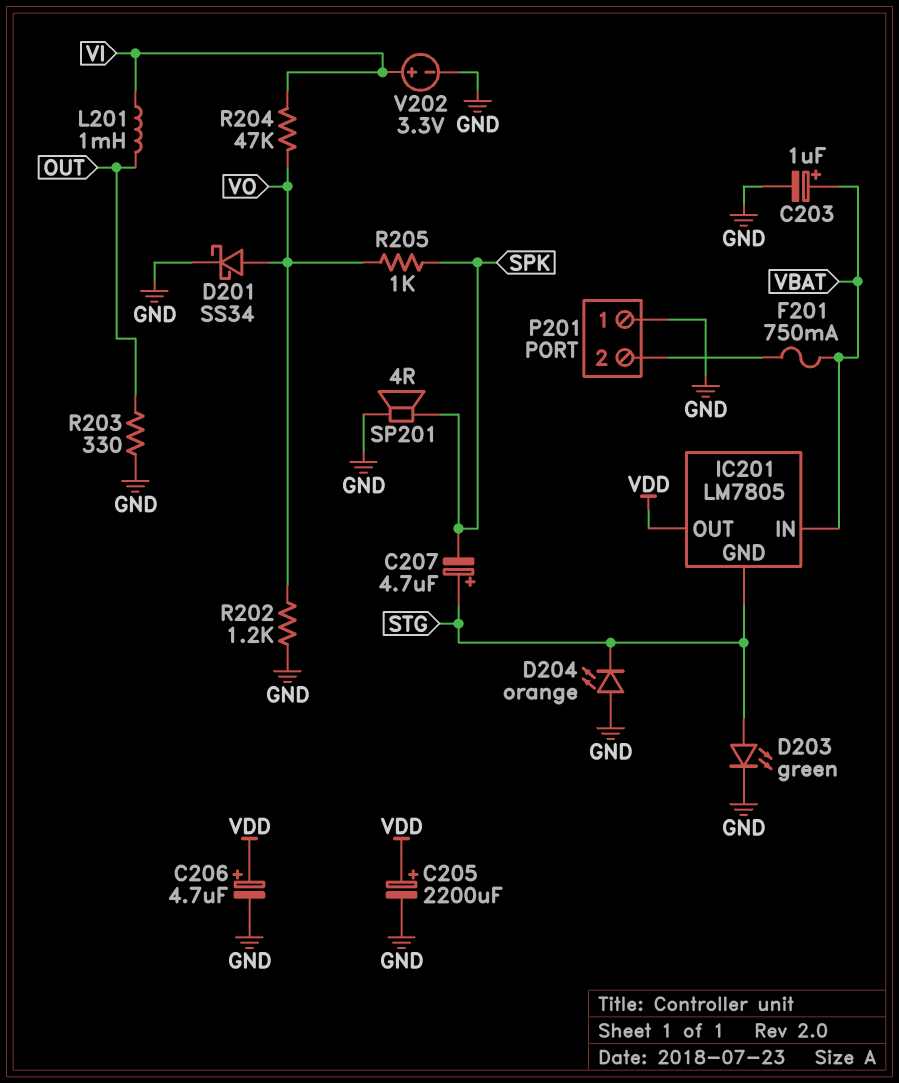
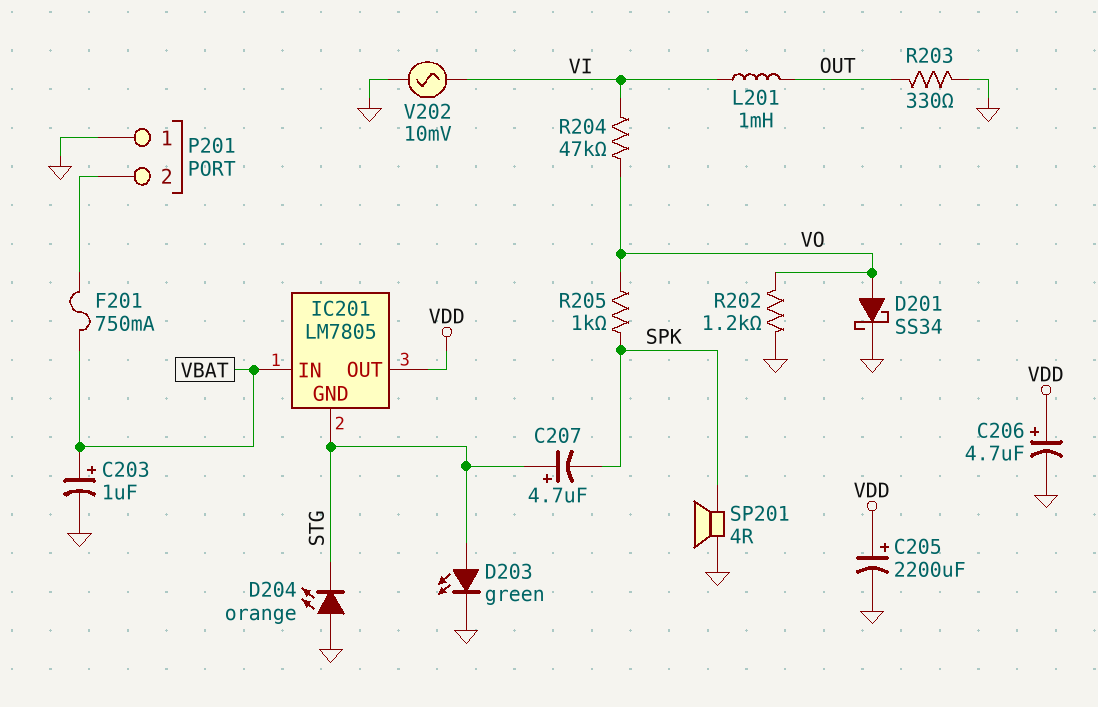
V202: 3.3V (plus VI, minus GND) -> AC 10mV (GND, VI)

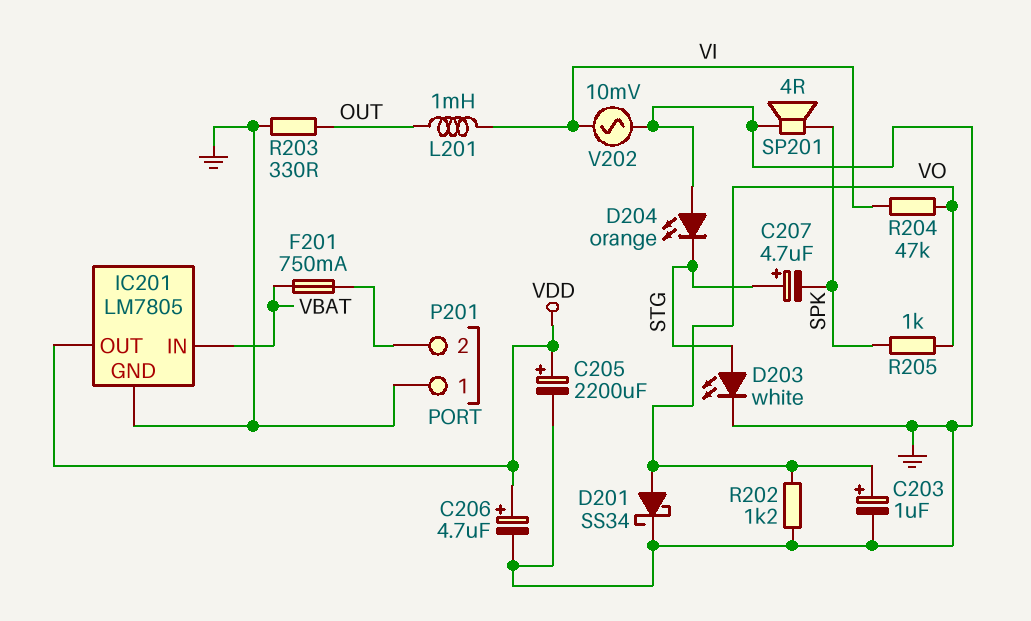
C203: 1uF (plus VBAT, minus GND) -> 1uF (plus VO, minus GND)
D203: LED green (A STG, K GND) -> LED white (A STG, K GND)
IC201 pin GND: STG -> GND

